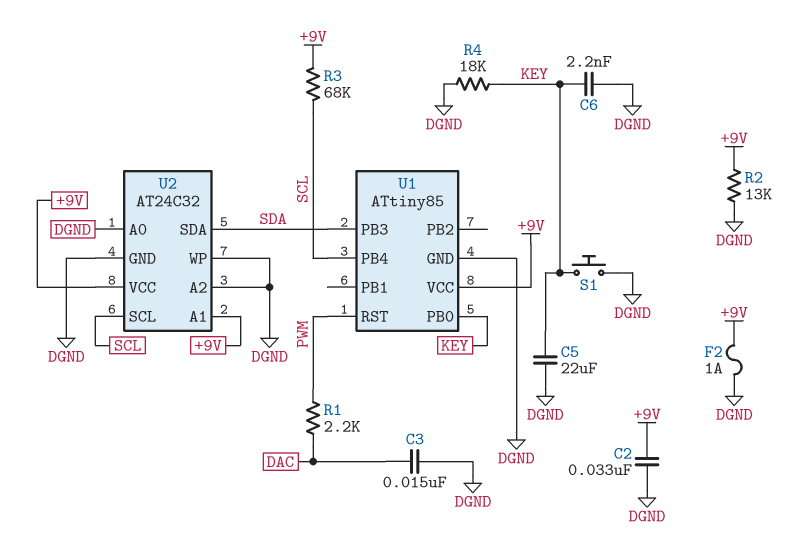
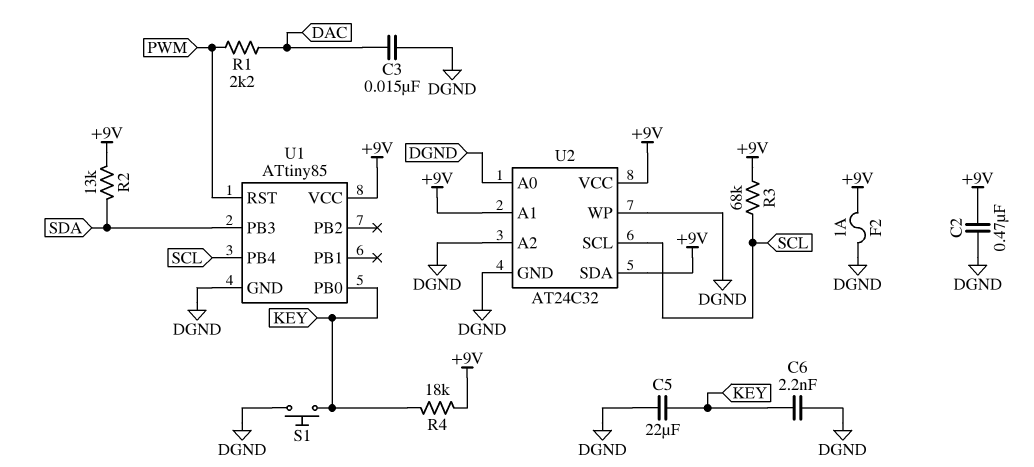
C2: 33nF (+9V, DGND) -> 470nF (+9V, DGND)
R2: 13k (+9V, DGND) -> 13k (+9V, SDA)
R4: 18k (DGND, KEY) -> 18k (+9V, KEY)
U2 pin SDA: SDA -> +9V

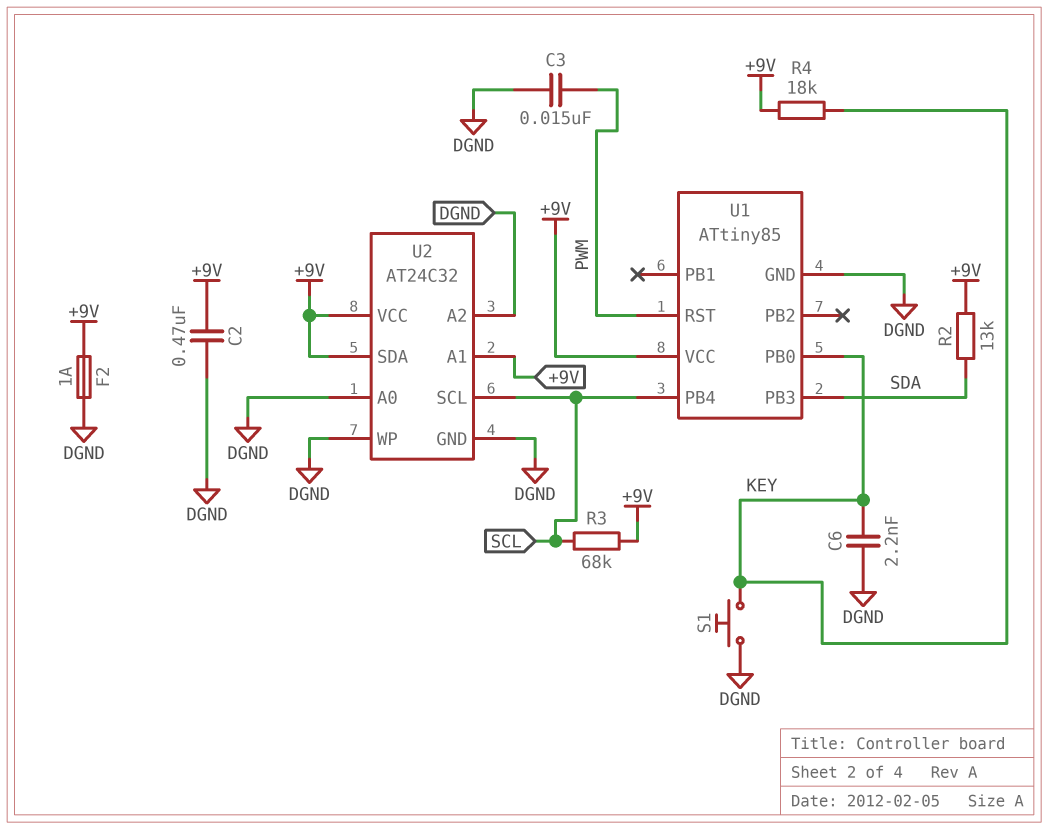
C3: 15nF (DAC, DGND) -> 15nF (DGND, PWM)
C5: 22uF (DGND, KEY) -> none
R1: 2.2k (DAC, PWM) -> none

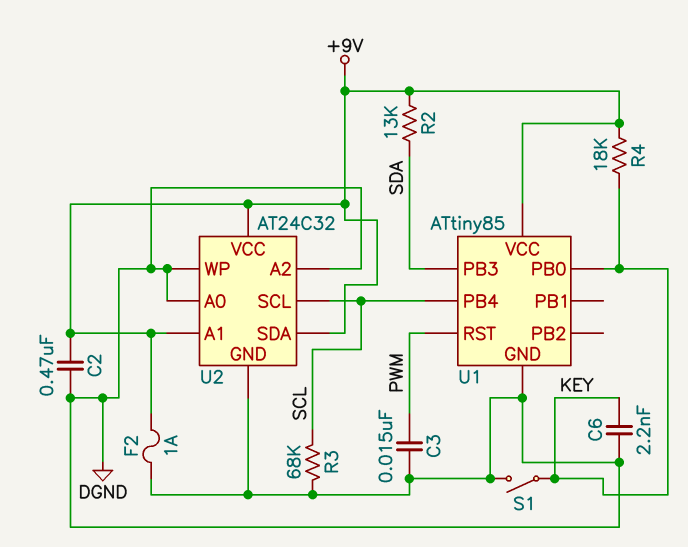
R3: 68k (+9V, SCL) -> 68k (DGND, SCL)
S1: button (DGND, KEY) -> switch (DGND, KEY)

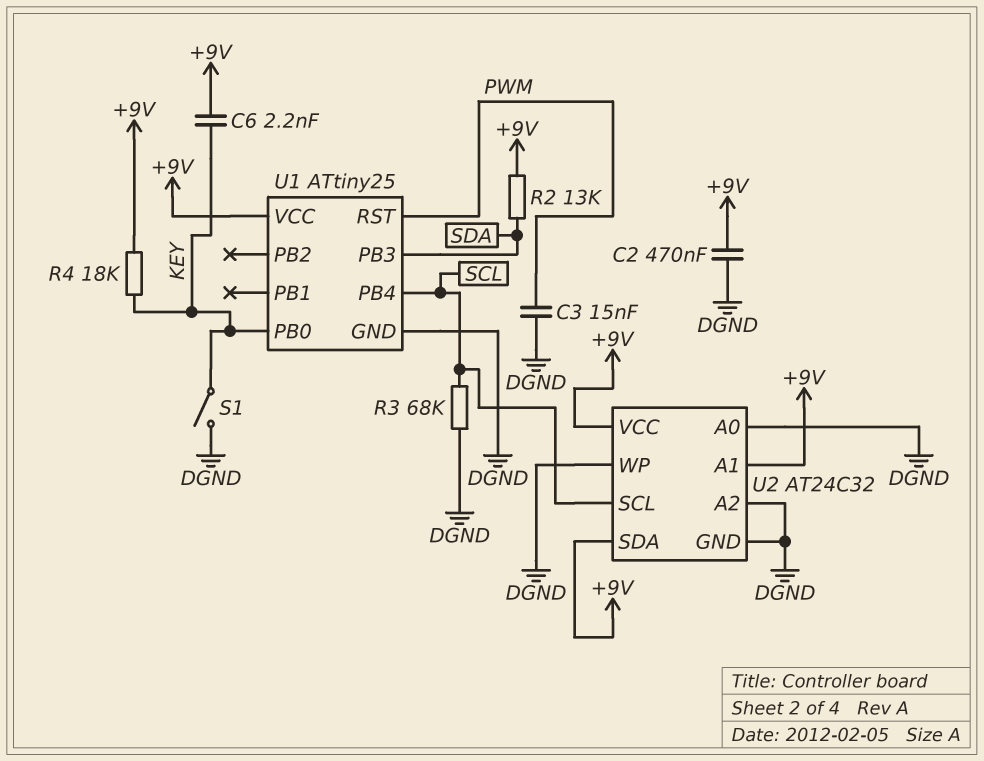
C6: 2.2nF (DGND, KEY) -> 2.2nF (+9V, KEY)
F2: 1A (+9V, DGND) -> none
U1: ATtiny85 -> ATtiny25

